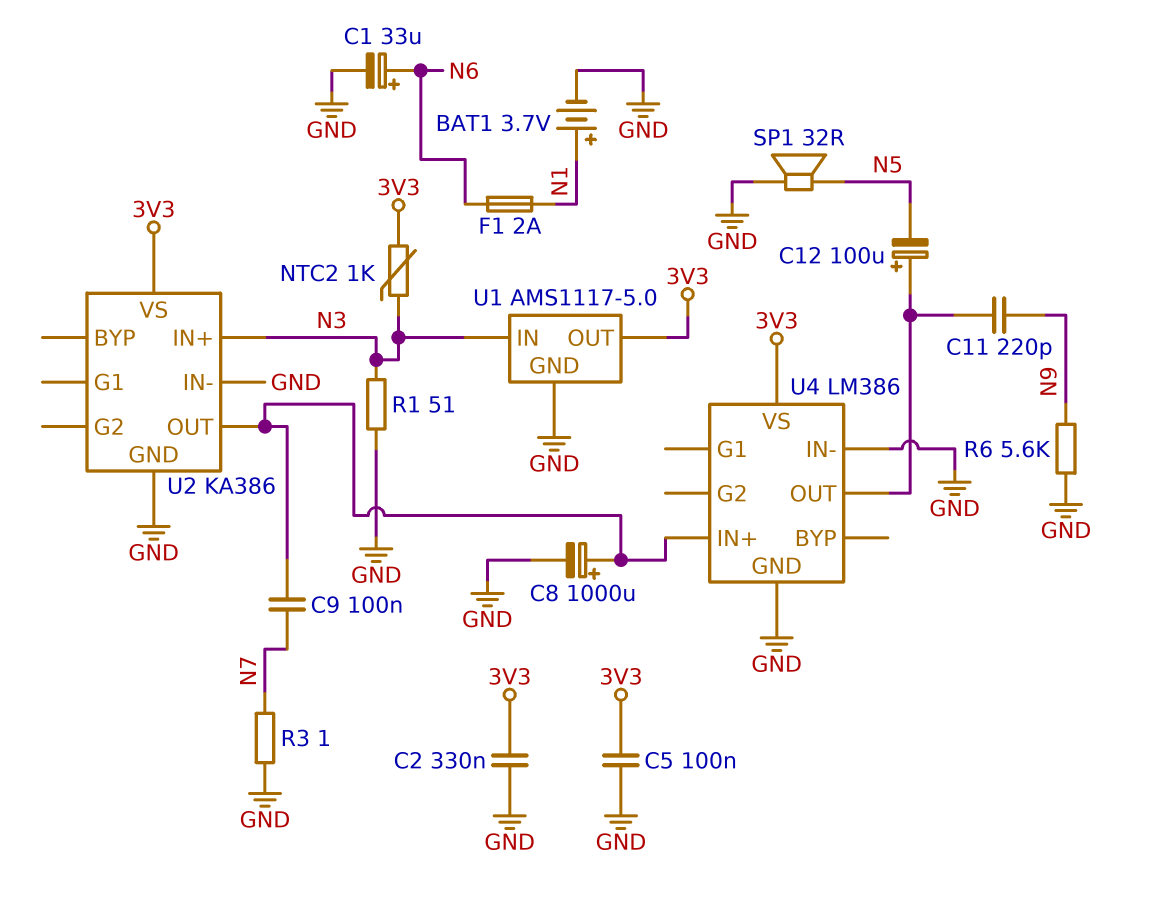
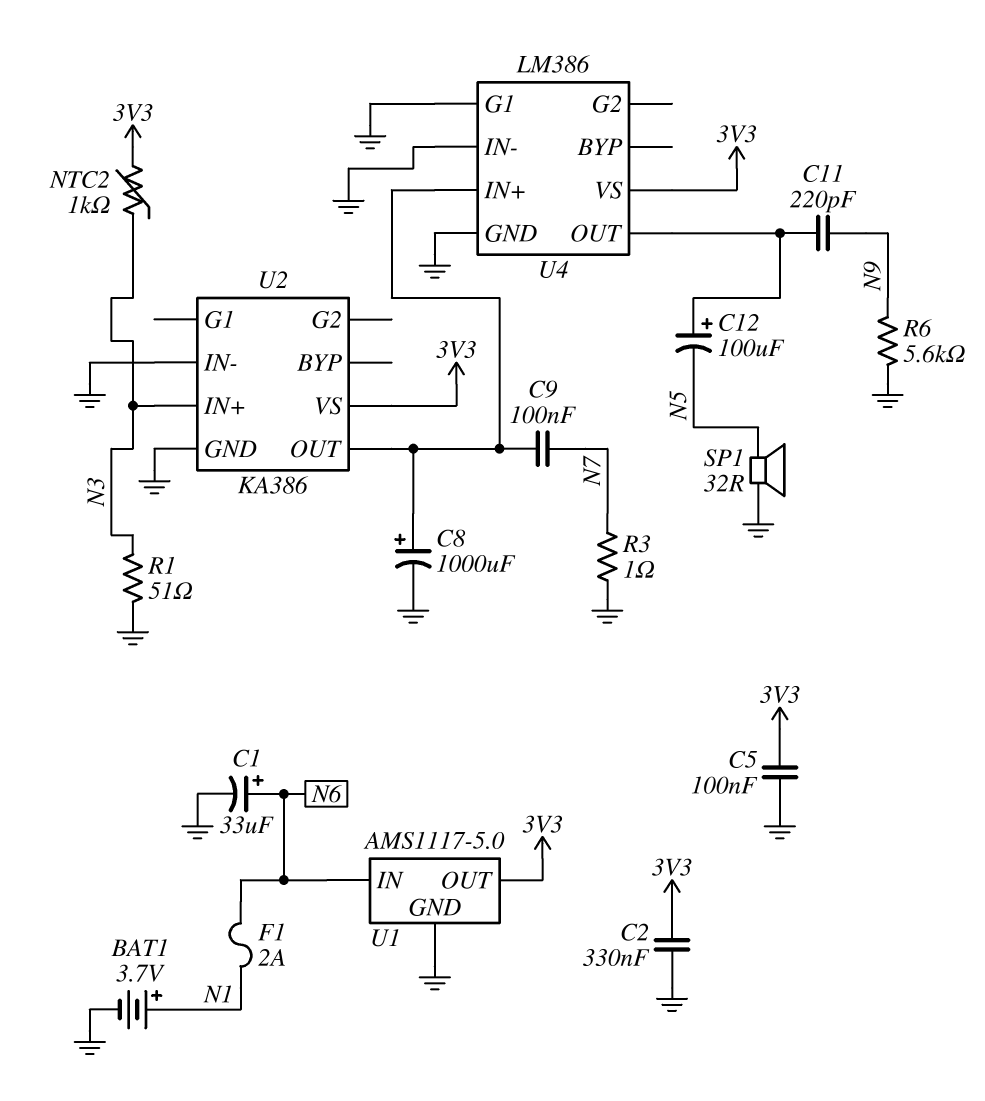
U1 pin IN: N3 -> N6
U4 pin G1: none -> GND

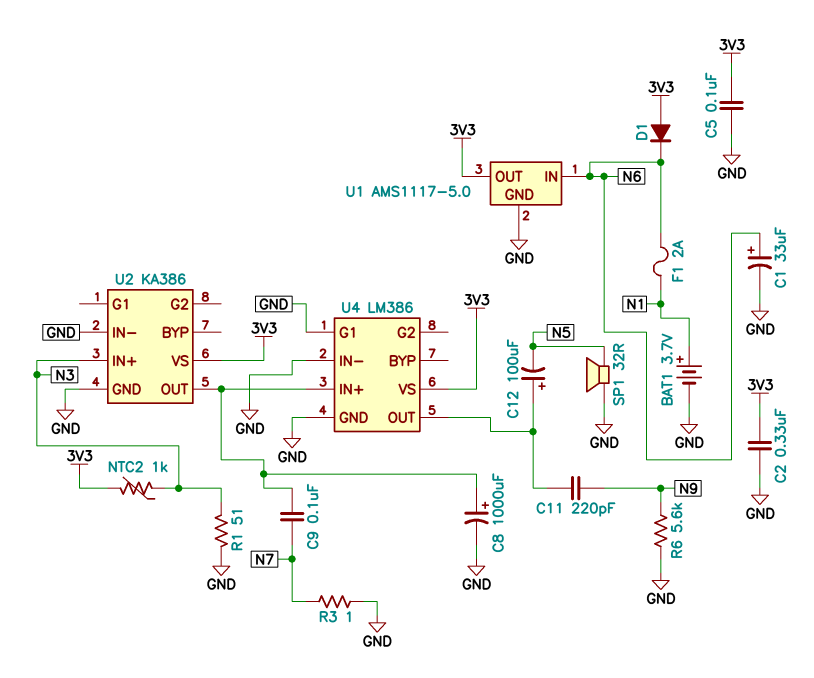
D1: none -> diode (A 3V3, K N6)

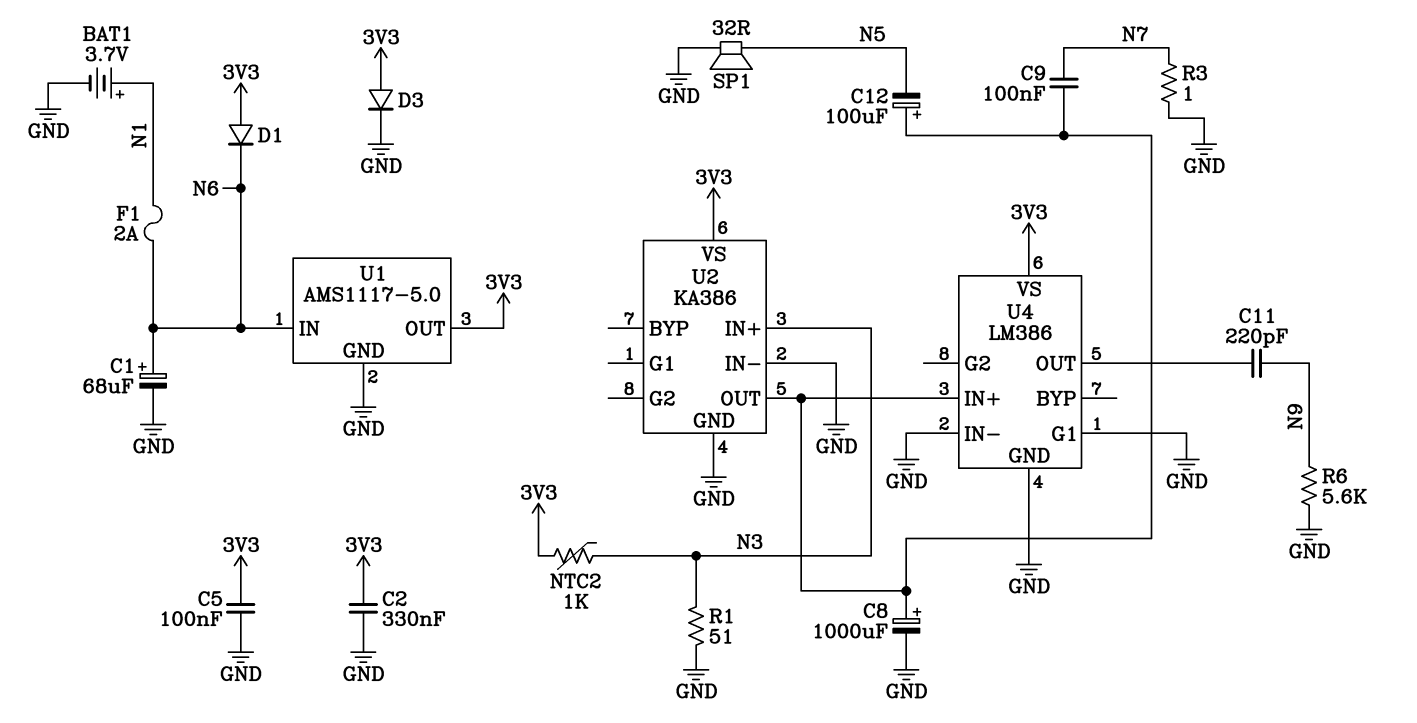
C1: 33uF (plus N6, minus GND) -> 68uF (plus N6, minus GND)
C12: 100uF (plus U4/OUT, minus N5) -> 100uF (plus U2/OUT, minus N5)
D3: none -> diode (A 3V3, K GND)

